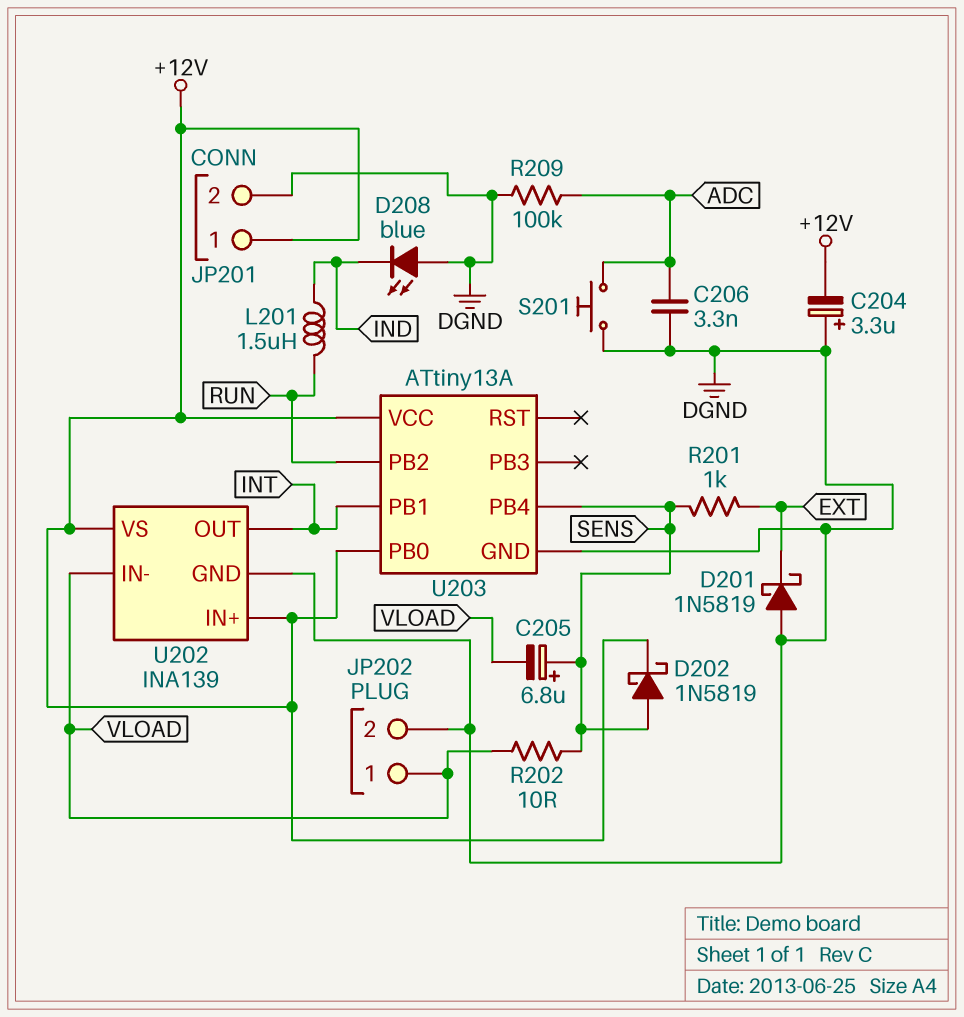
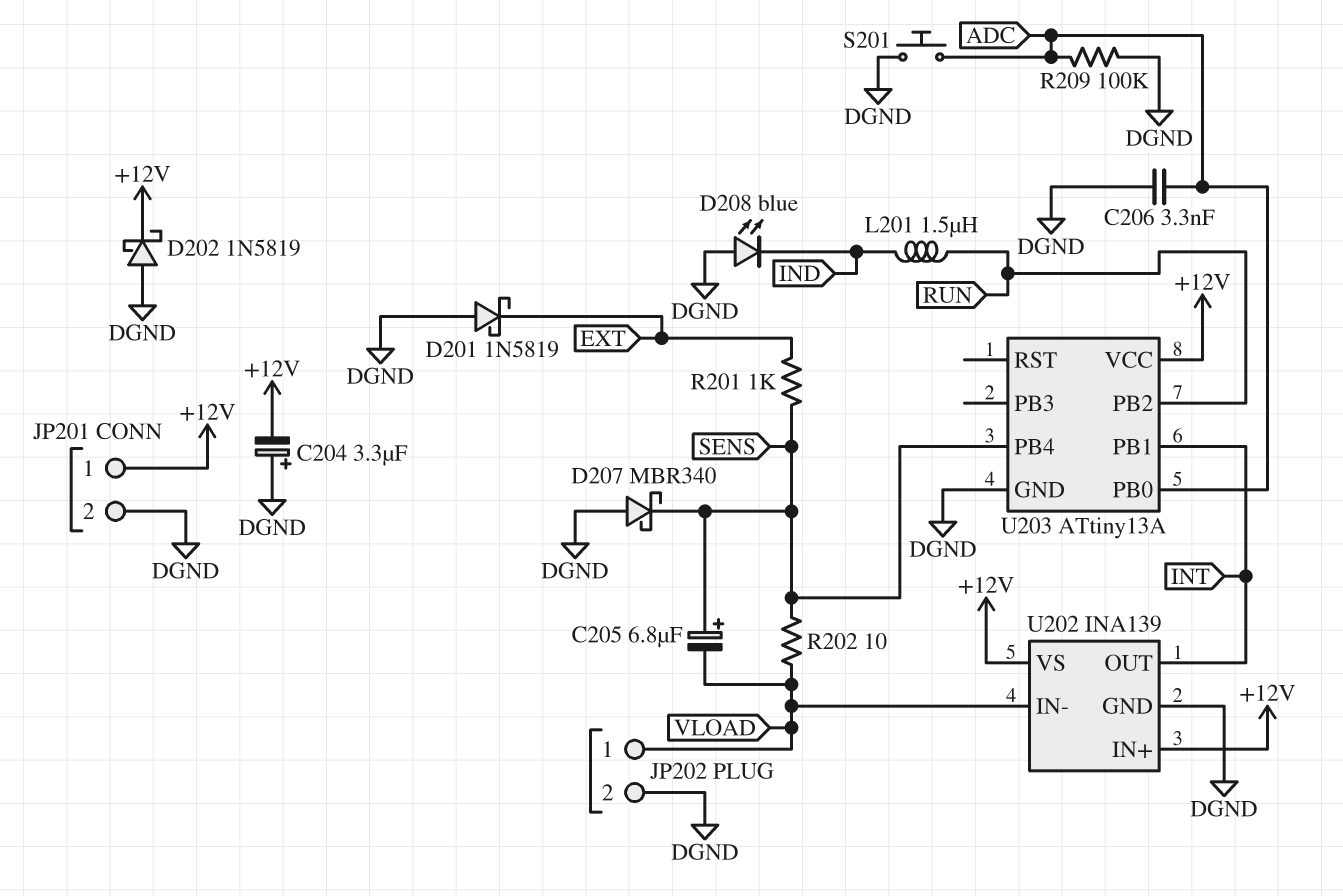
D202: schottky 1N5819 (A SENS, K +12V) -> schottky 1N5819 (A DGND, K +12V)
D207: none -> schottky MBR340 (A DGND, K SENS)
U203 pin PB0: +12V -> ADC

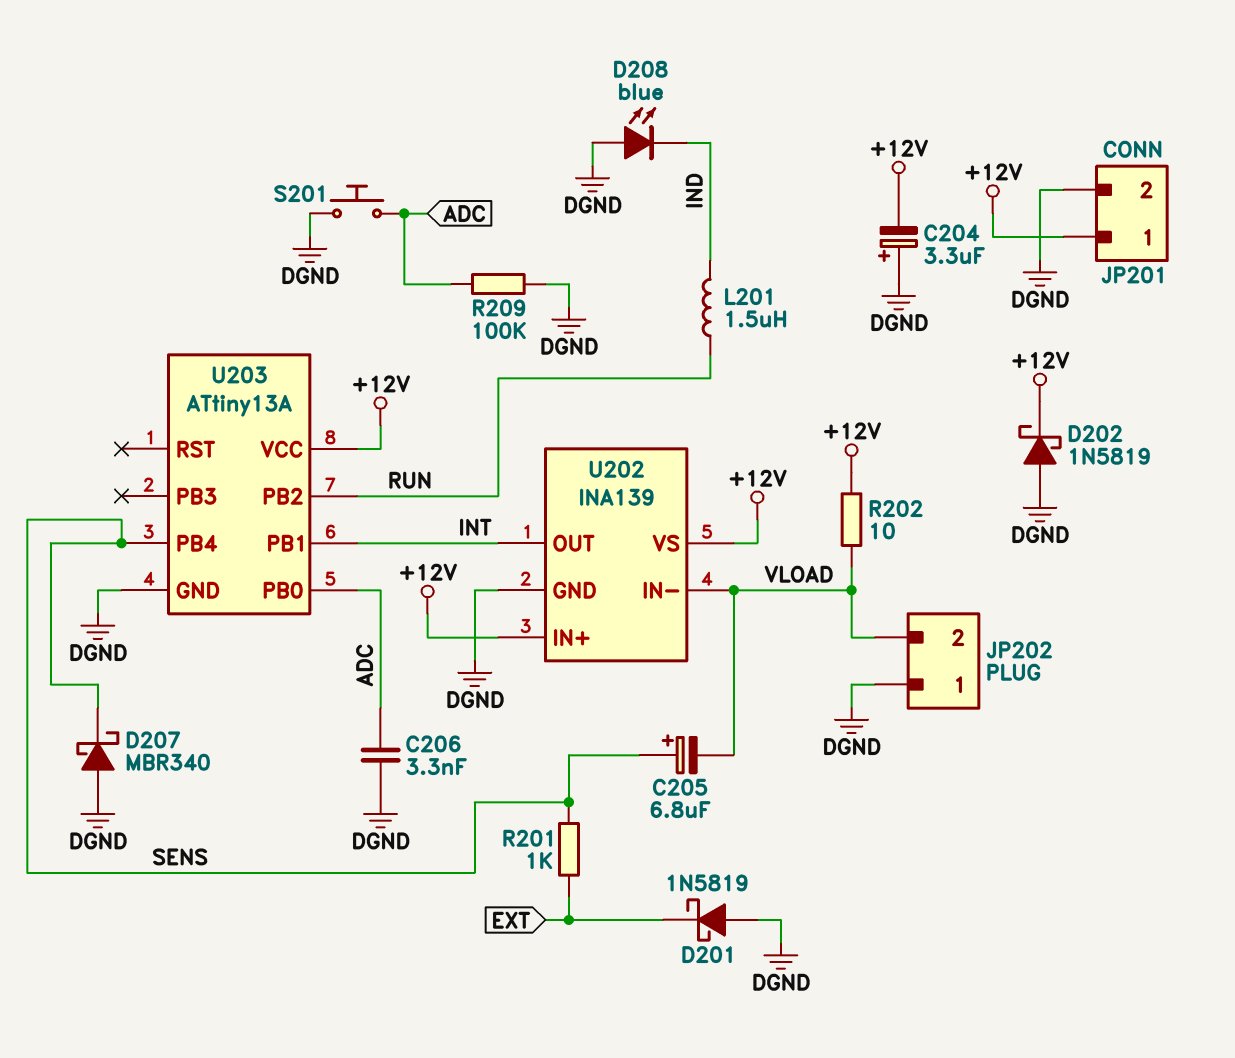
JP202 pin 1: VLOAD -> DGND
JP202 pin 2: DGND -> VLOAD
R202: 10 (SENS, VLOAD) -> 10 (+12V, VLOAD)

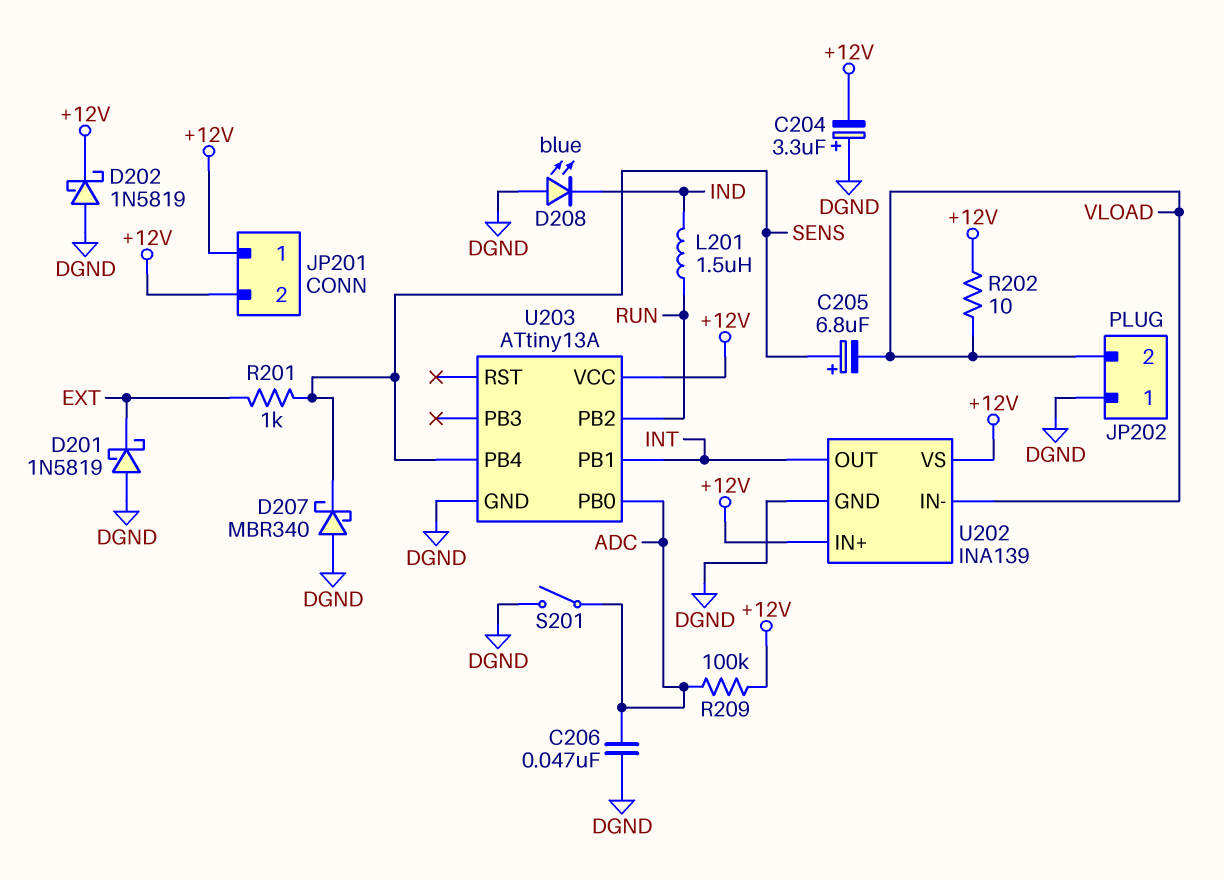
C206: 3.3nF (ADC, DGND) -> 47nF (ADC, DGND)
JP201 pin 2: DGND -> +12V
R209: 100k (ADC, DGND) -> 100k (+12V, ADC)
S201: button (ADC, DGND) -> switch (ADC, DGND)

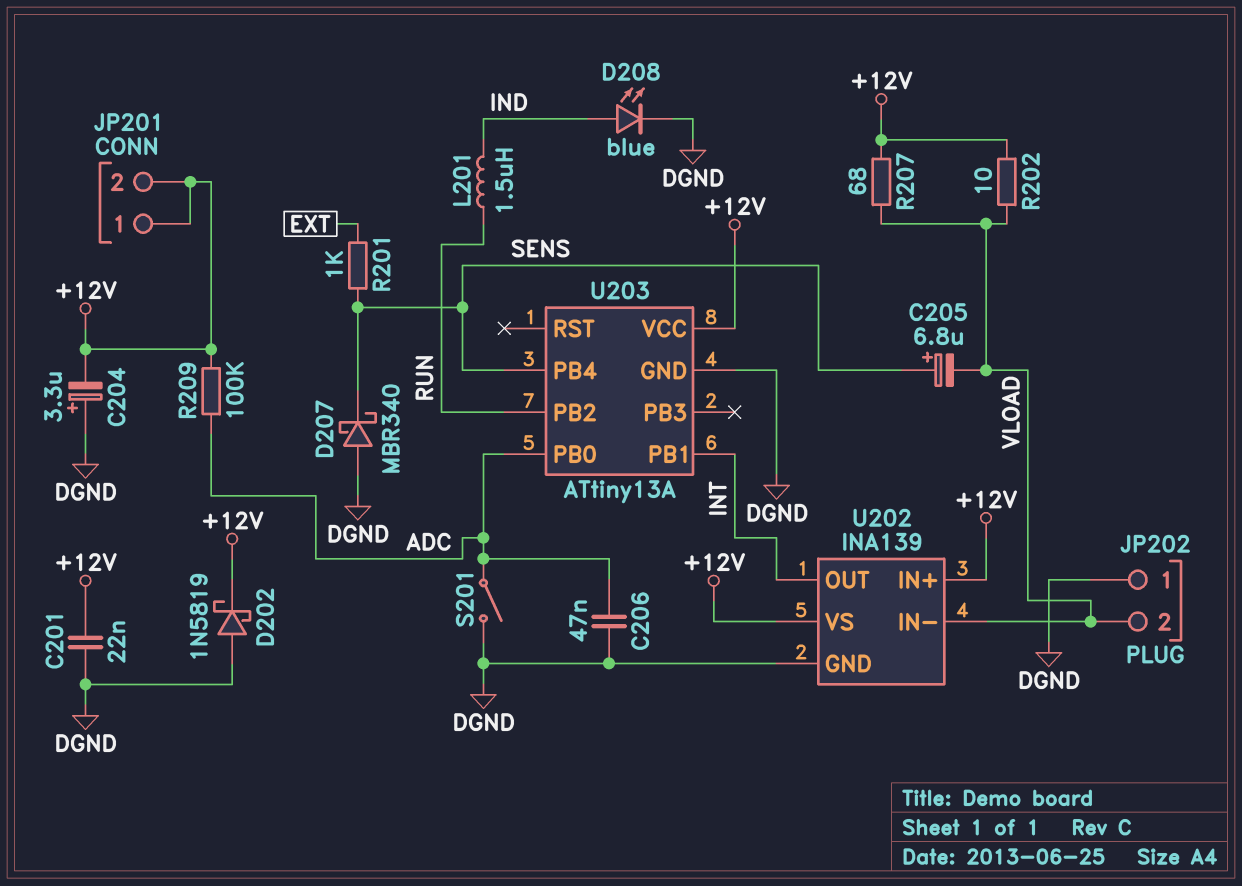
C201: none -> 22nF (+12V, DGND)
D201: schottky 1N5819 (A DGND, K EXT) -> none
D208: LED blue (A DGND, K IND) -> LED blue (A IND, K DGND)
R207: none -> 68 (+12V, VLOAD)

